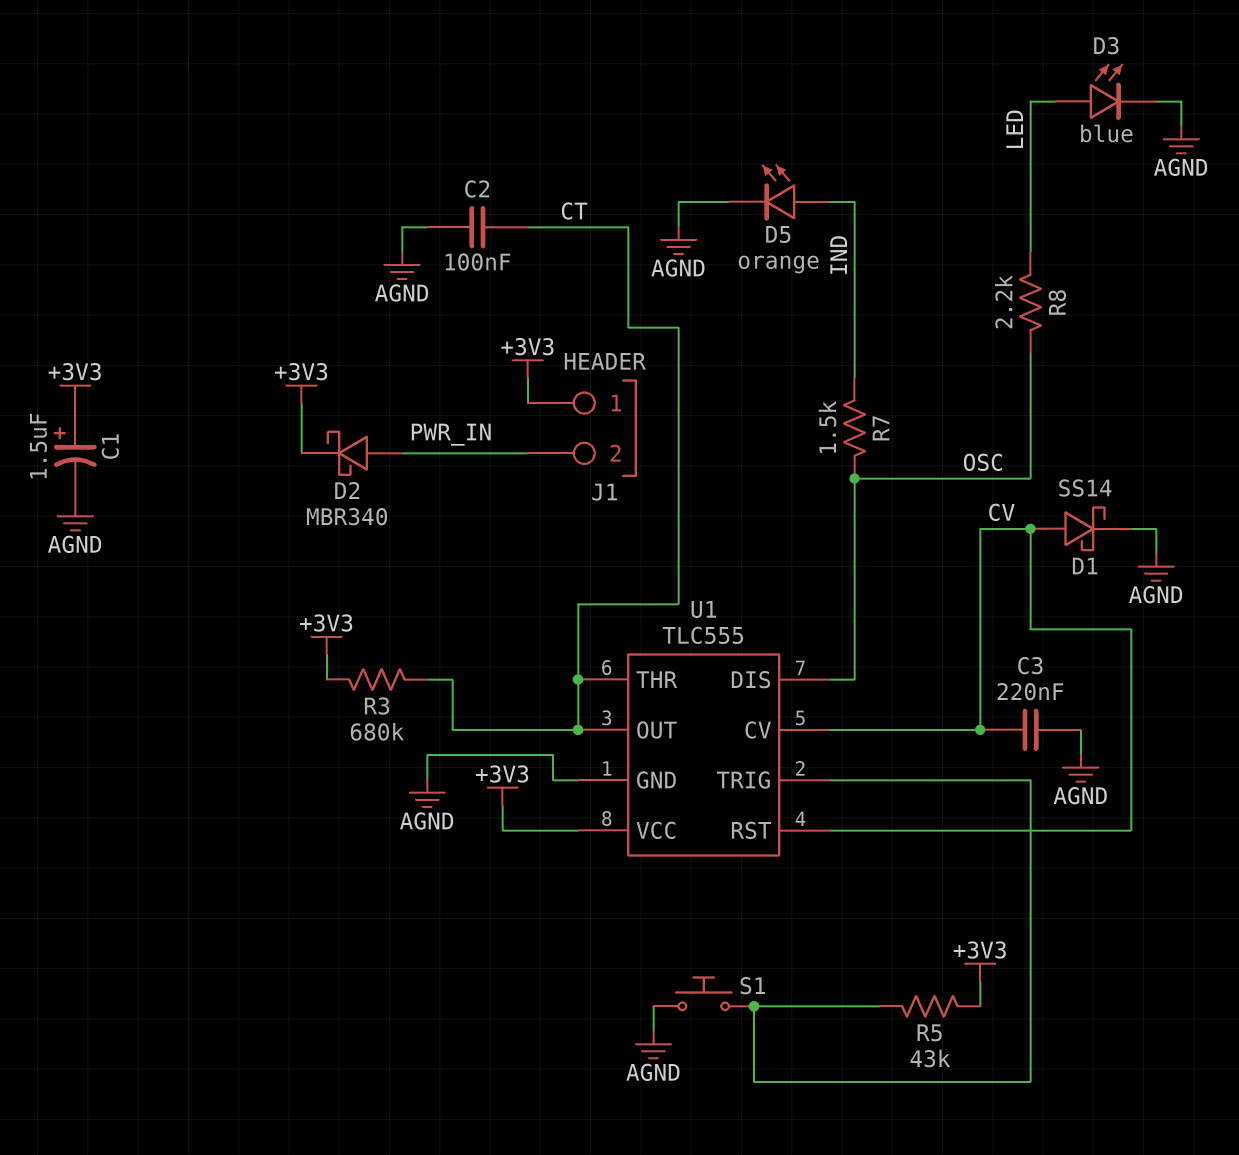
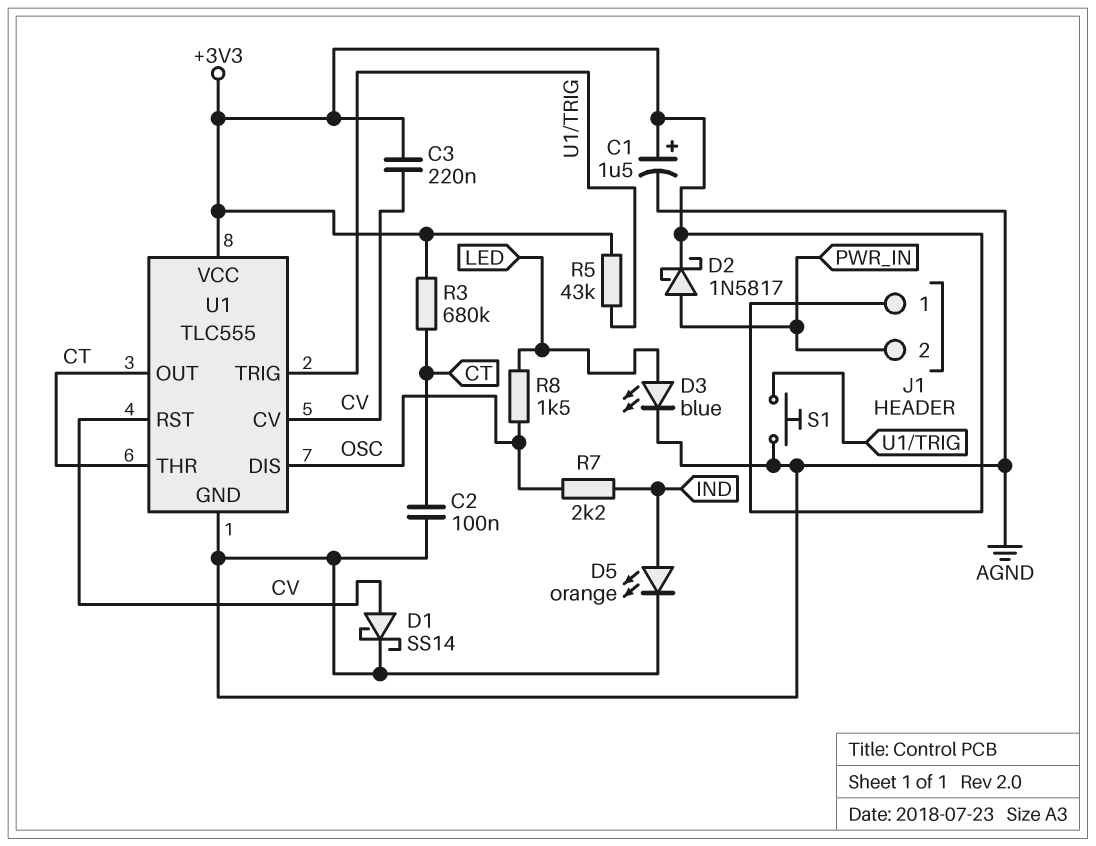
C3: 220nF (AGND, CV) -> 220nF (+3V3, CV)
D2: schottky MBR340 (A PWR_IN, K +3V3) -> schottky 1N5817 (A PWR_IN, K +3V3)
R7: 1.5k (IND, OSC) -> 2.2k (IND, OSC)
R8: 2.2k (LED, OSC) -> 1.5k (LED, OSC)

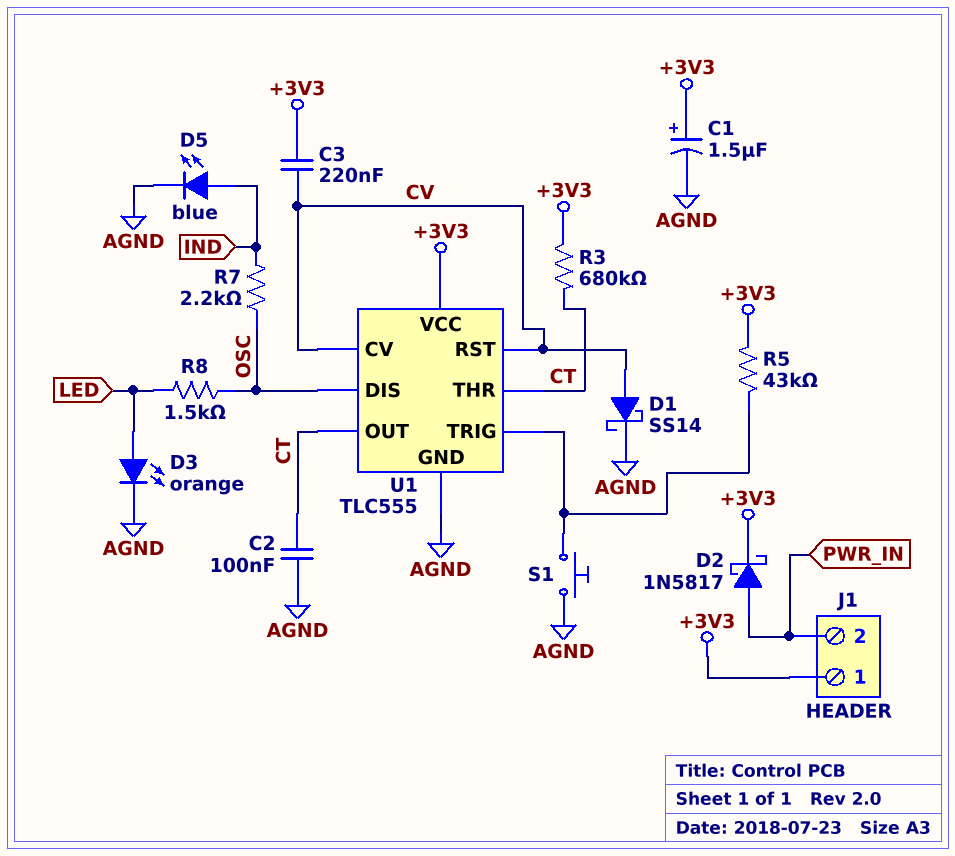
D3: LED blue (A LED, K AGND) -> LED orange (A LED, K AGND)
D5: LED orange (A IND, K AGND) -> LED blue (A IND, K AGND)

